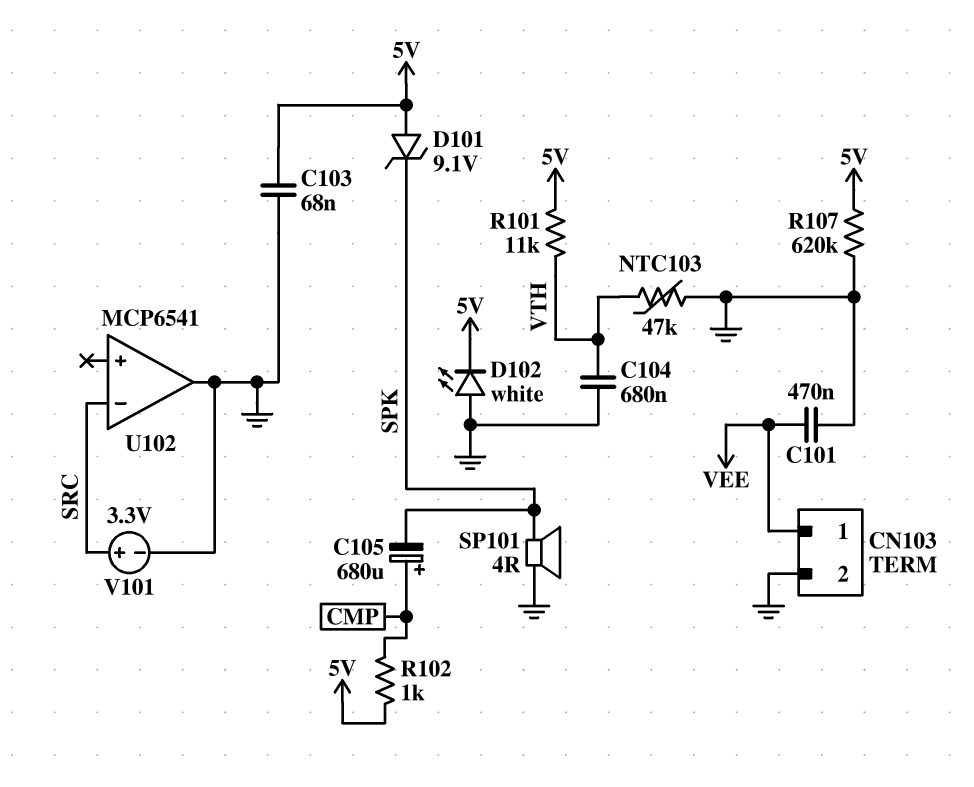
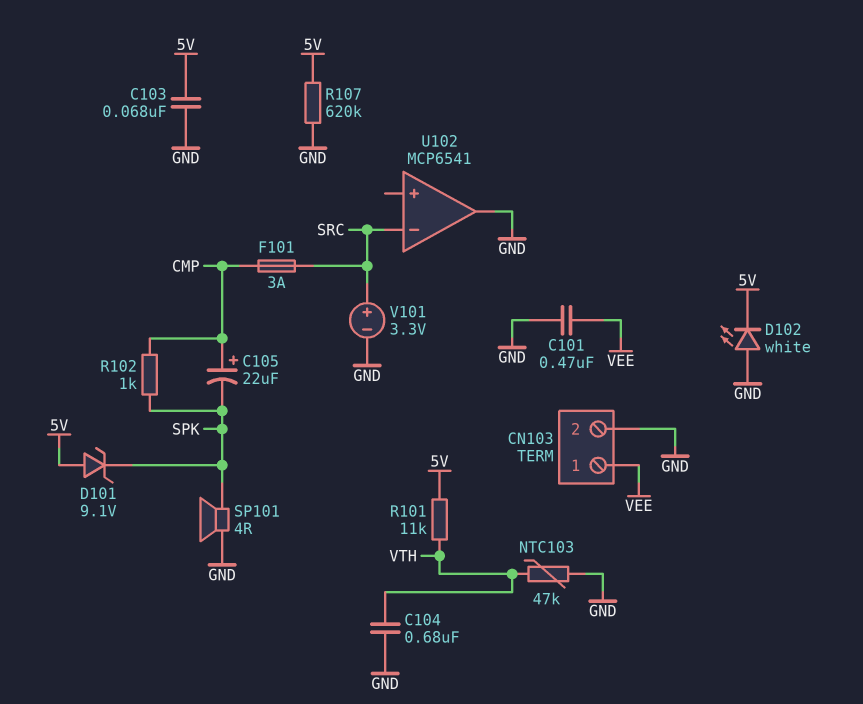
C105: 680uF (plus CMP, minus SPK) -> 22uF (plus CMP, minus SPK)
F101: none -> 3A (CMP, SRC)
R102: 1k (5V, CMP) -> 1k (CMP, SPK)

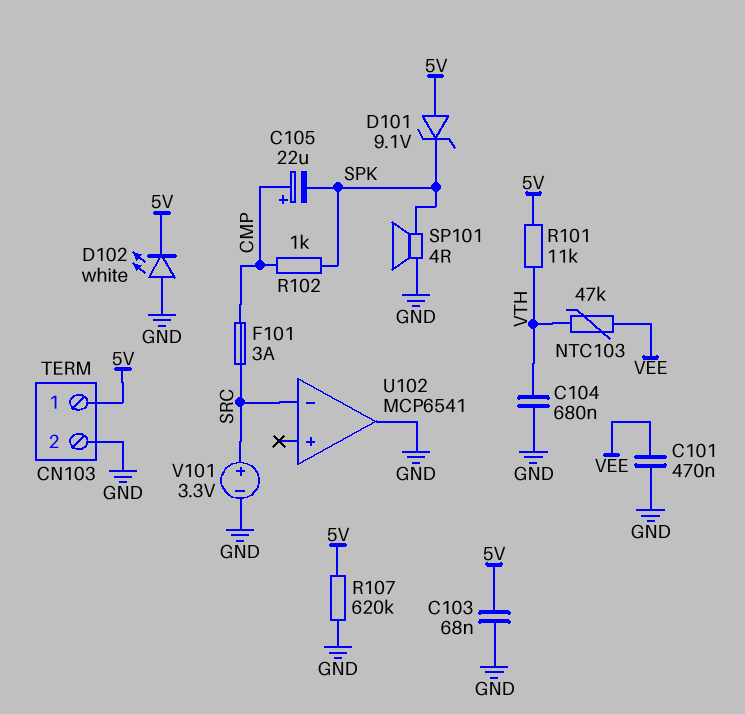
CN103 pin 1: VEE -> 5V
NTC103: 47k (GND, VTH) -> 47k (VEE, VTH)

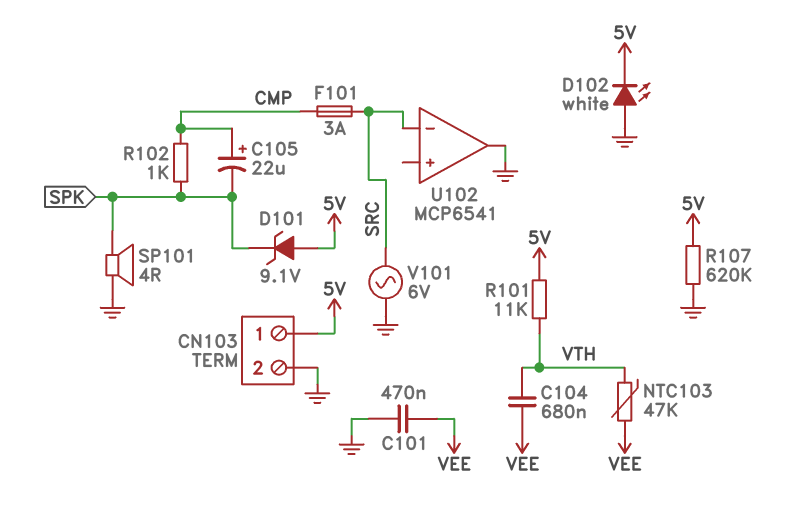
C103: 68nF (5V, GND) -> none
C104: 680nF (GND, VTH) -> 680nF (VEE, VTH)
V101: 3.3V (plus SRC, minus GND) -> AC 6V (GND, SRC)

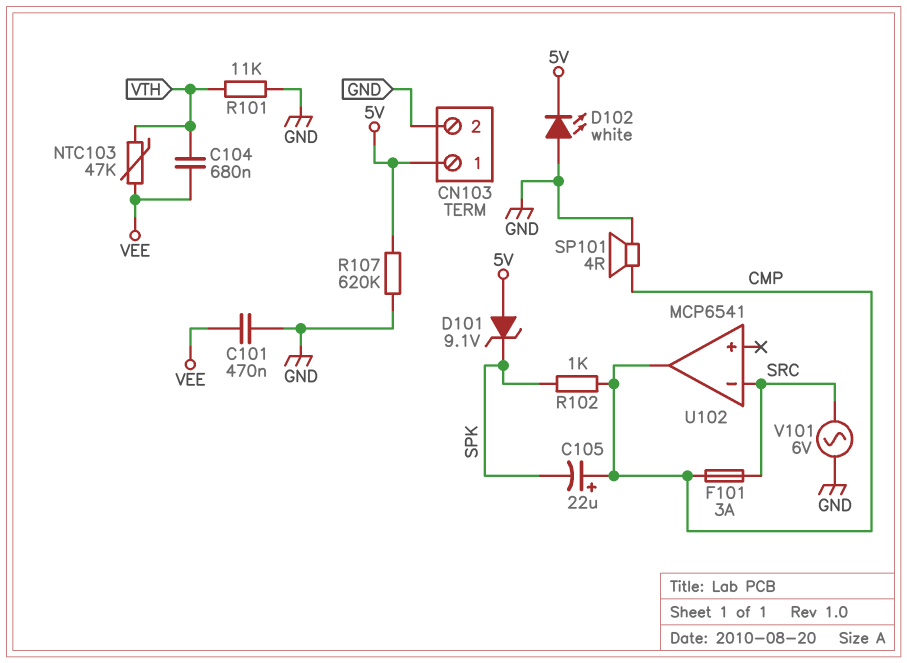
R101: 11k (5V, VTH) -> 11k (GND, VTH)
SP101: speaker 4R (GND, SPK) -> speaker 4R (CMP, GND)
U102 pin out: GND -> CMP

